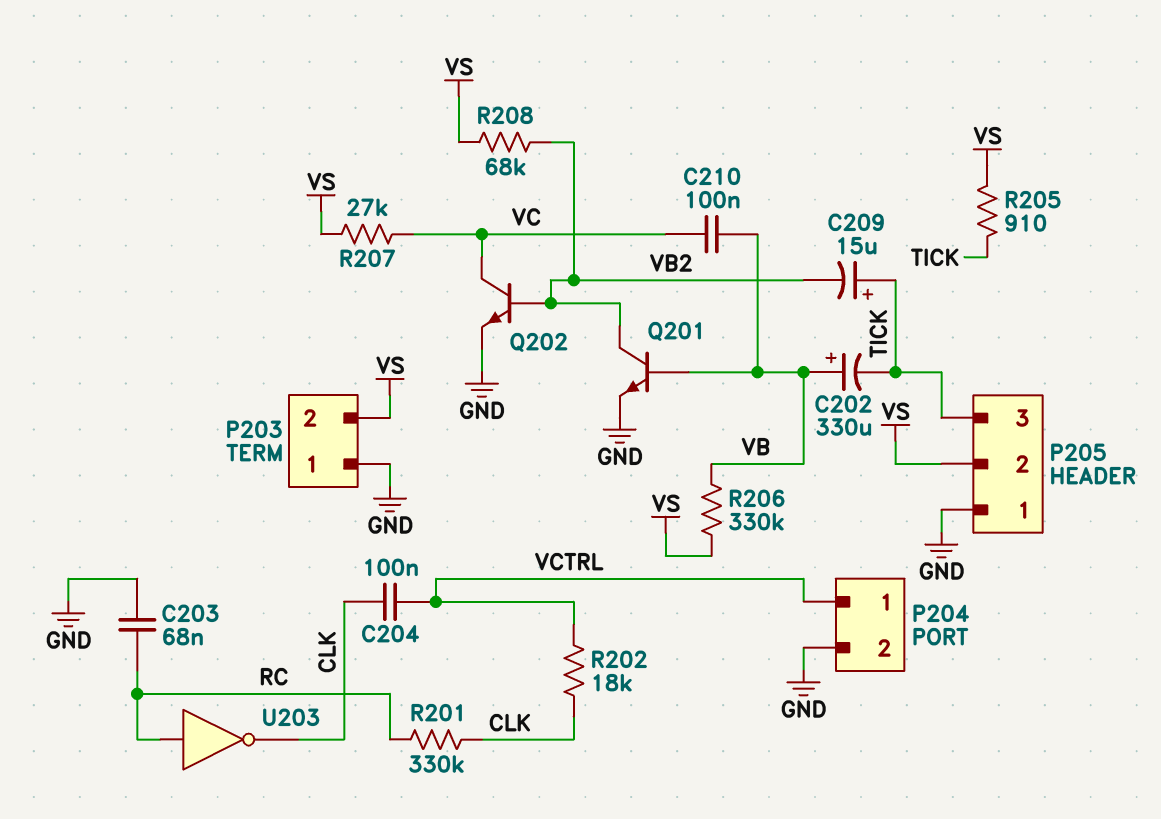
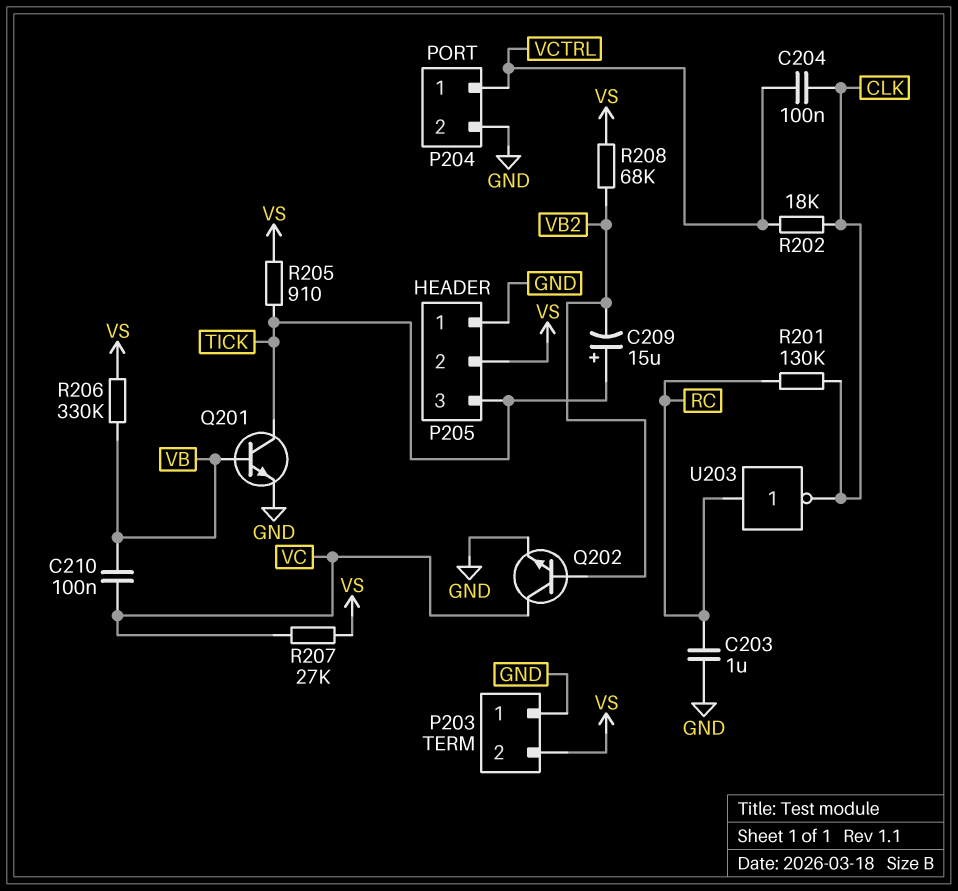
C202: 330uF (plus VB, minus TICK) -> none
C203: 68nF (GND, RC) -> 1uF (GND, RC)
Q201: NPN (B VB, C VB2, E GND) -> NPN (B VB, C TICK, E GND)
R201: 330k (CLK, RC) -> 130k (CLK, RC)

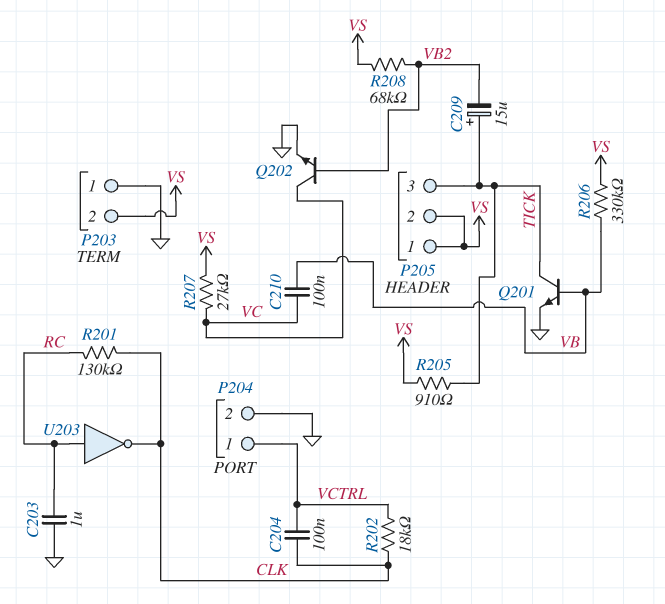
P205 pin 1: GND -> VS

